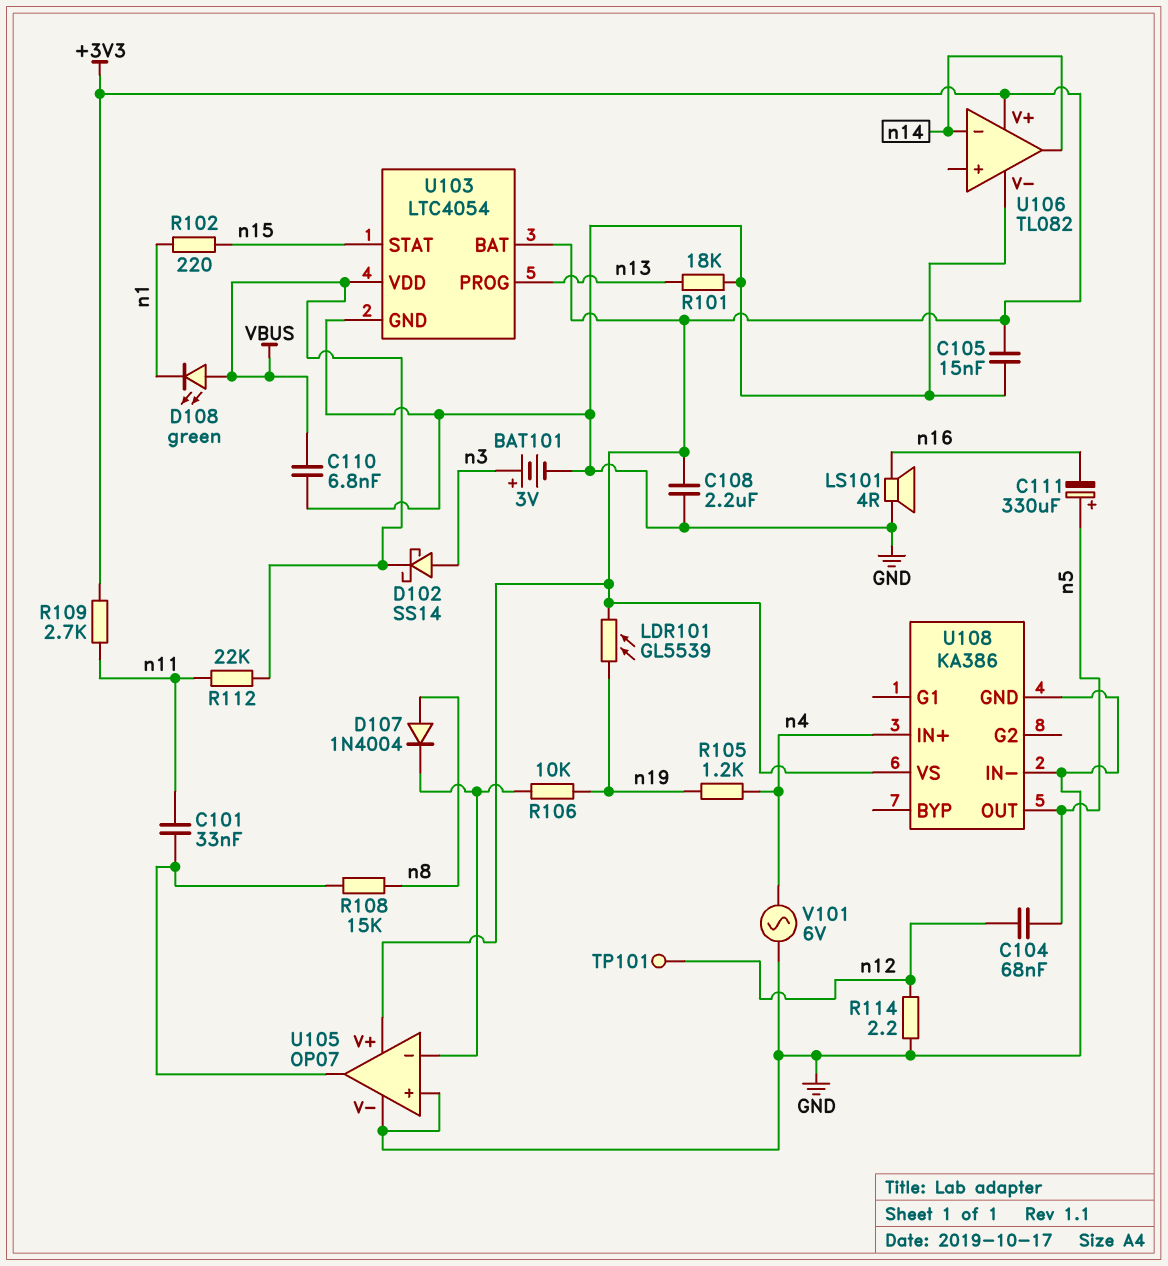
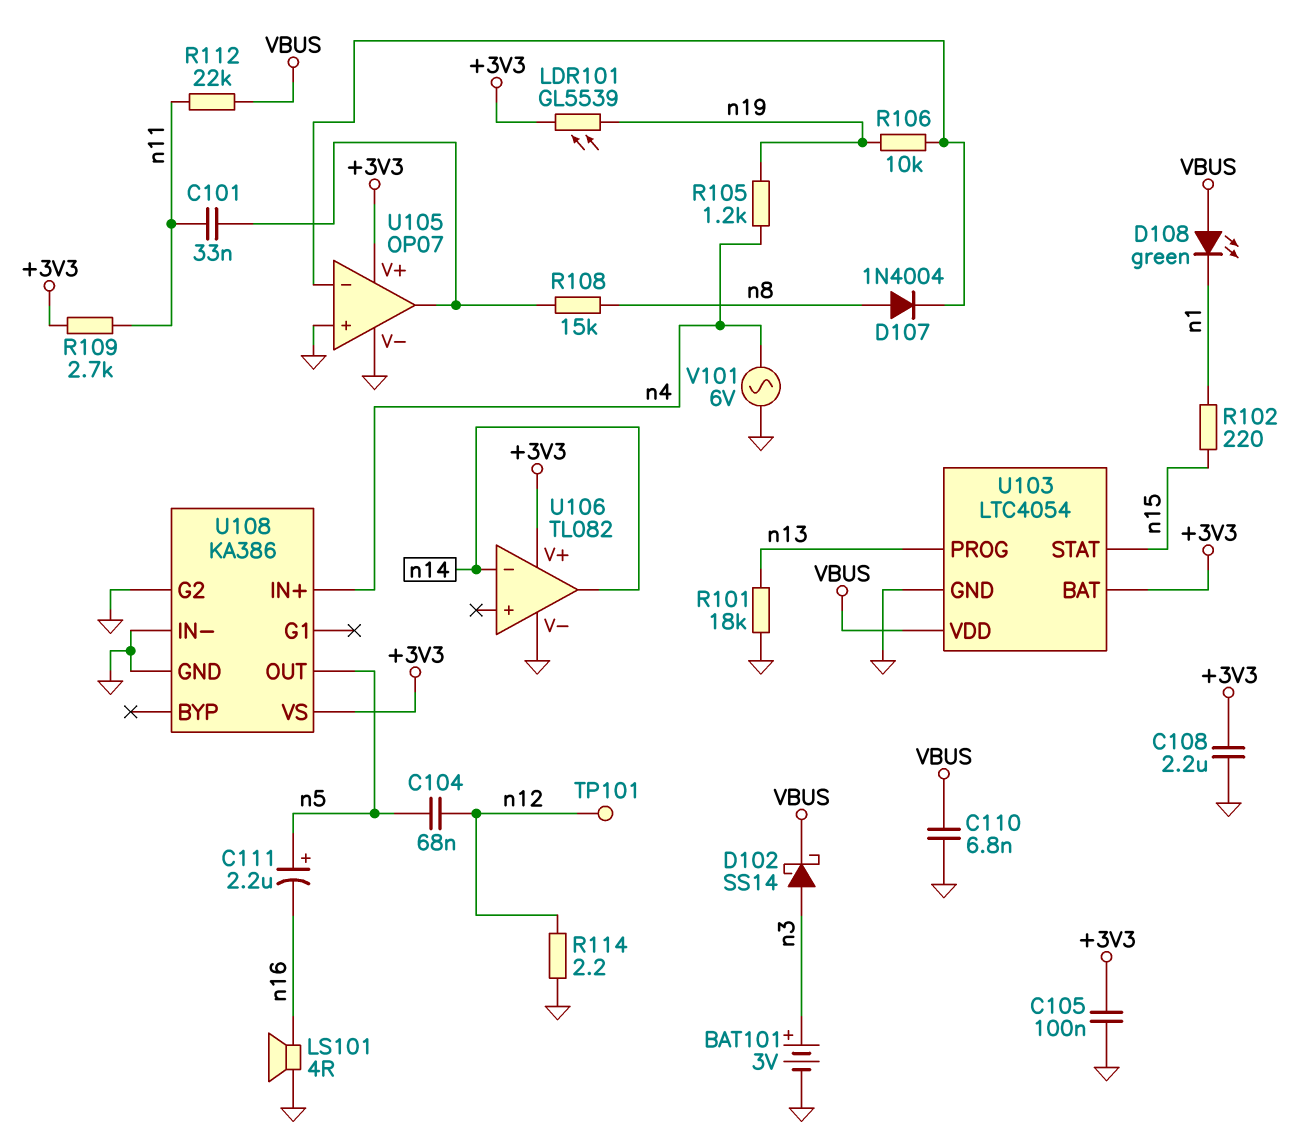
C105: 15nF (+3V3, GND) -> 100nF (+3V3, GND)
C111: 330uF (plus n5, minus n16) -> 2.2uF (plus n5, minus n16)
U108 pin G2: none -> GND

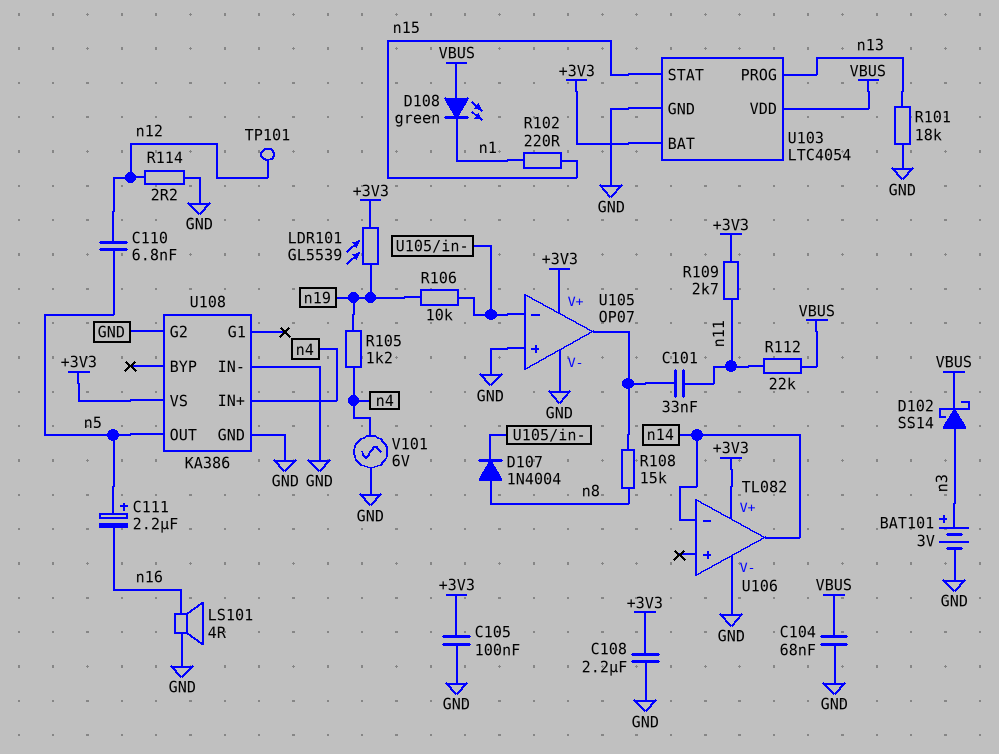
C104: 68nF (n5, n12) -> 68nF (GND, VBUS)
C110: 6.8nF (GND, VBUS) -> 6.8nF (n5, n12)

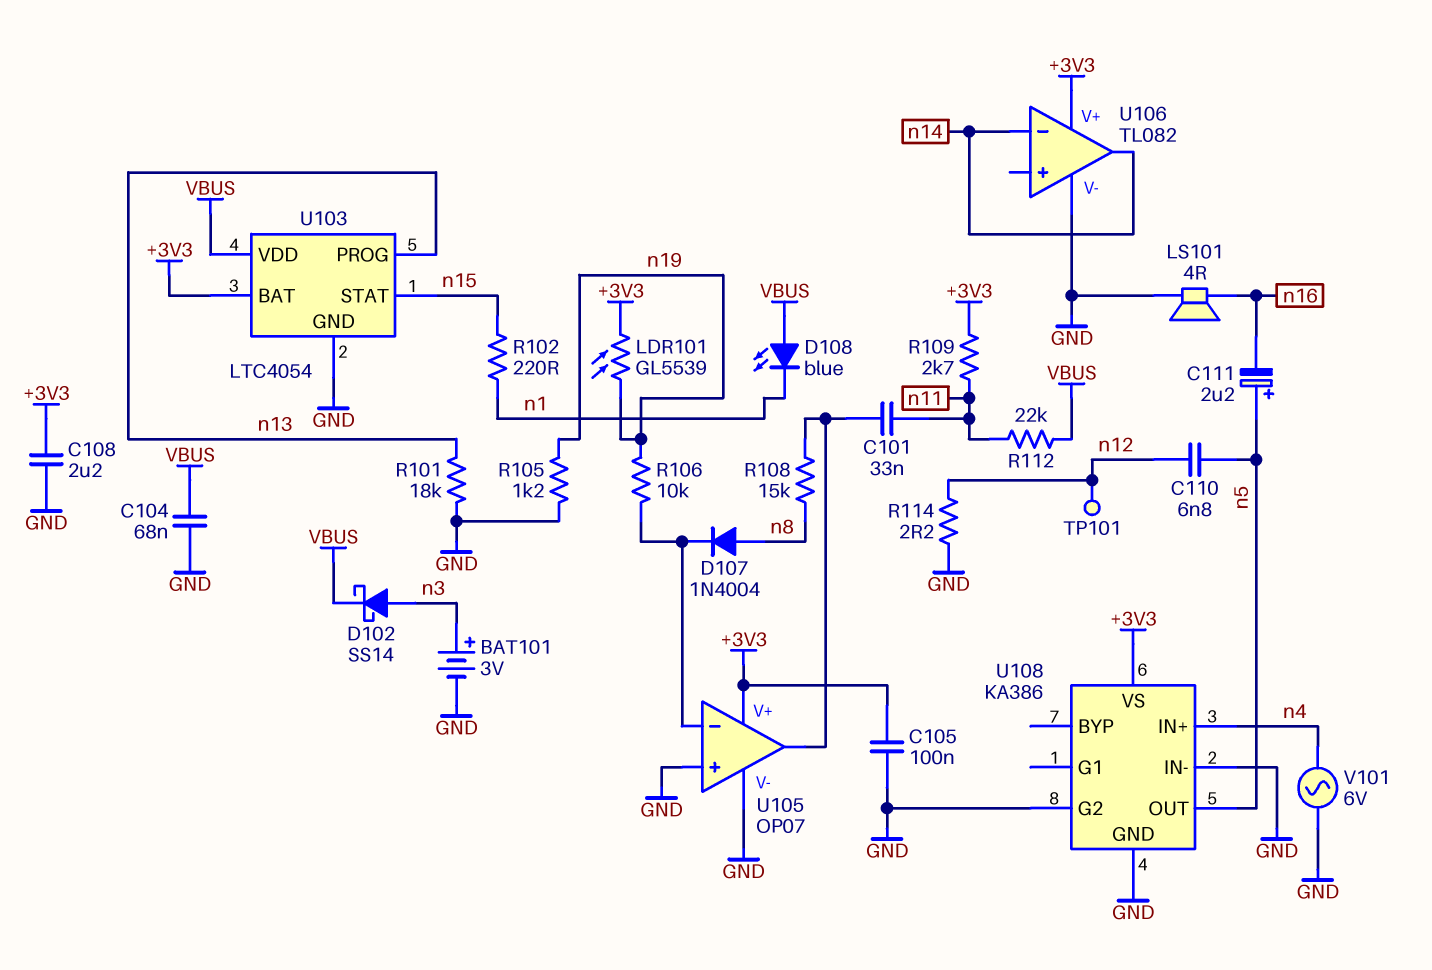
D108: LED green (A VBUS, K n1) -> LED blue (A VBUS, K n1)
R105: 1.2k (n4, n19) -> 1.2k (GND, n19)

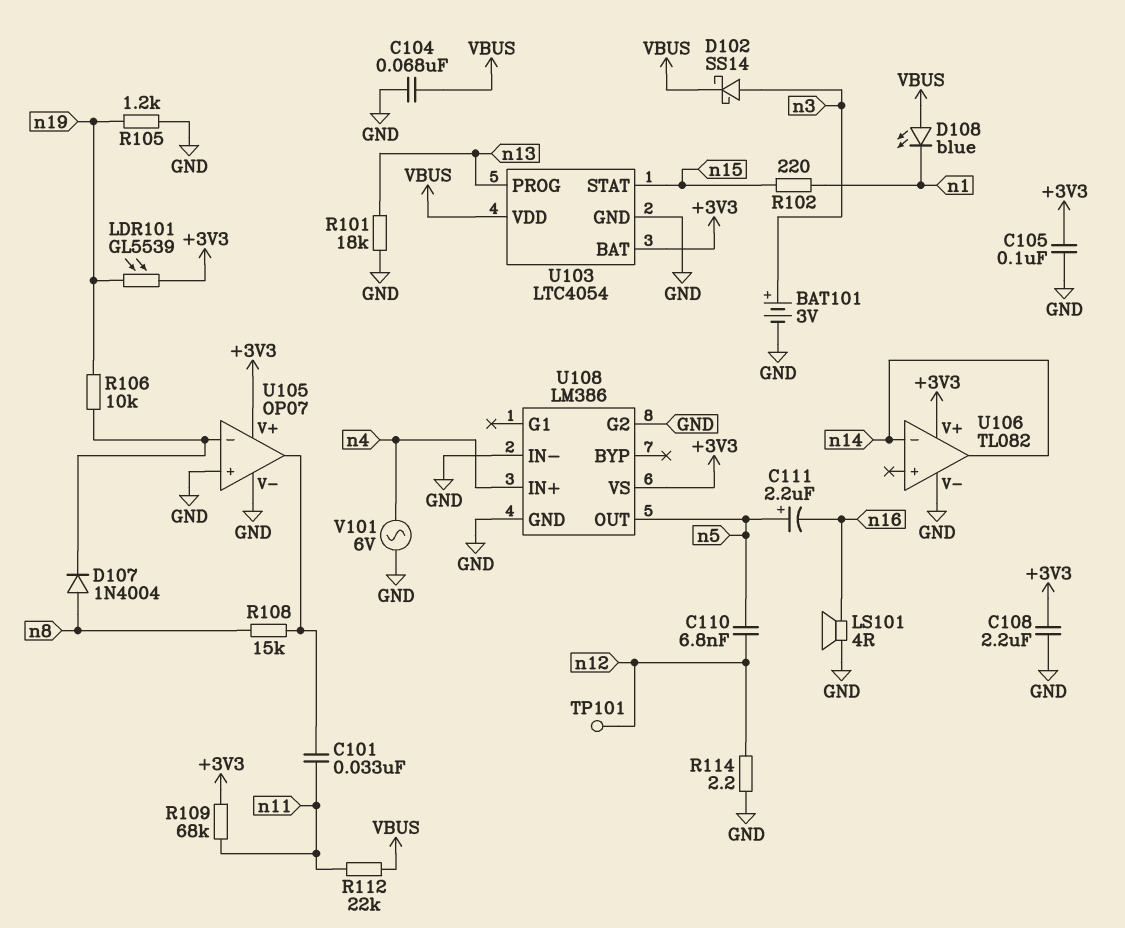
R109: 2.7k (+3V3, n11) -> 68k (+3V3, n11)
U108: KA386 -> LM386

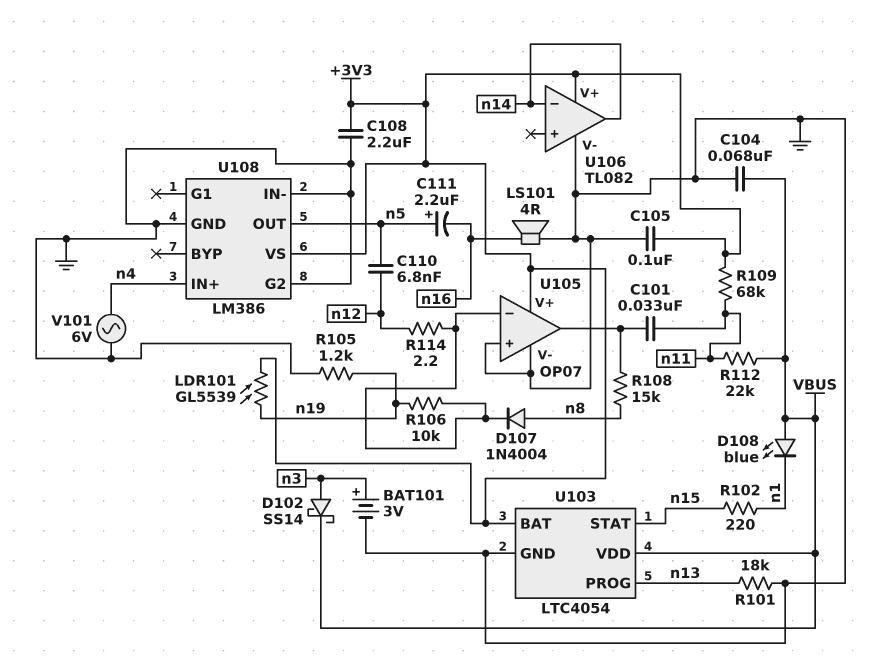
R114: 2.2 (GND, n12) -> 2.2 (U105/in-, n12)
TP101: test point (n12) -> none

